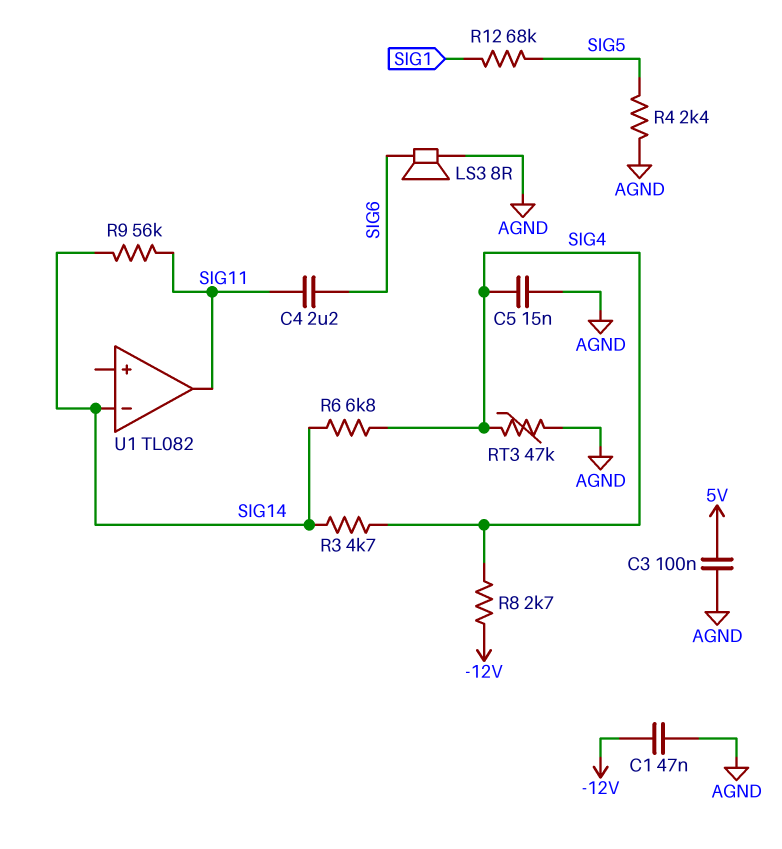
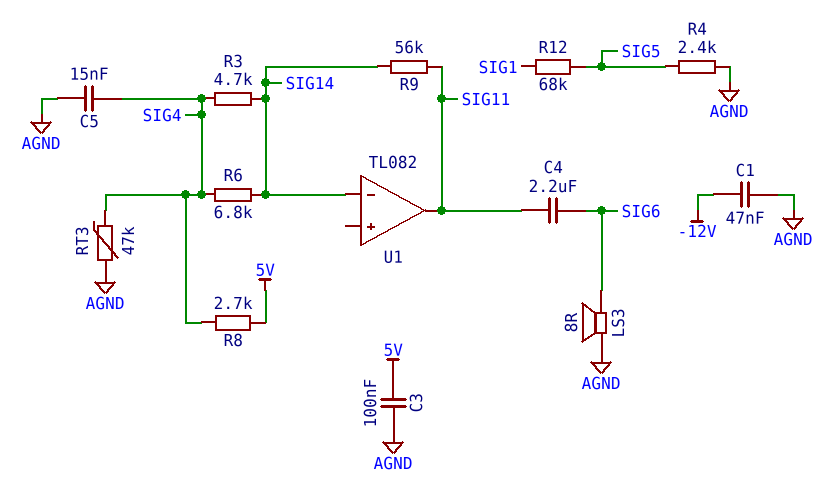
R8: 2.7k (-12V, SIG4) -> 2.7k (5V, SIG4)

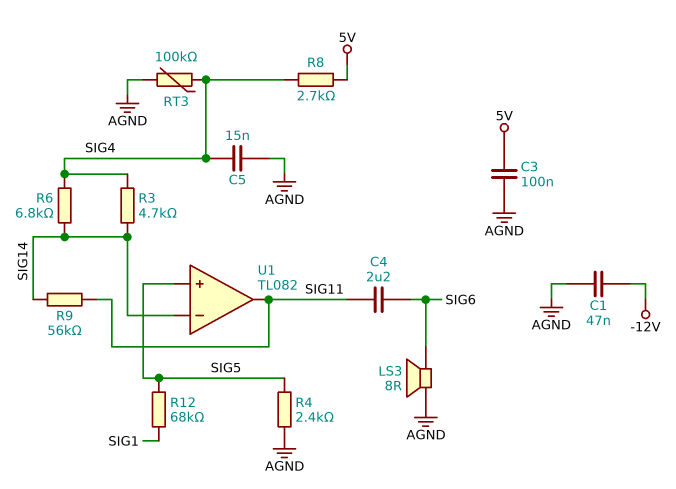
RT3: 47k (AGND, SIG4) -> 100k (AGND, SIG4)
U1 pin in+: none -> SIG5

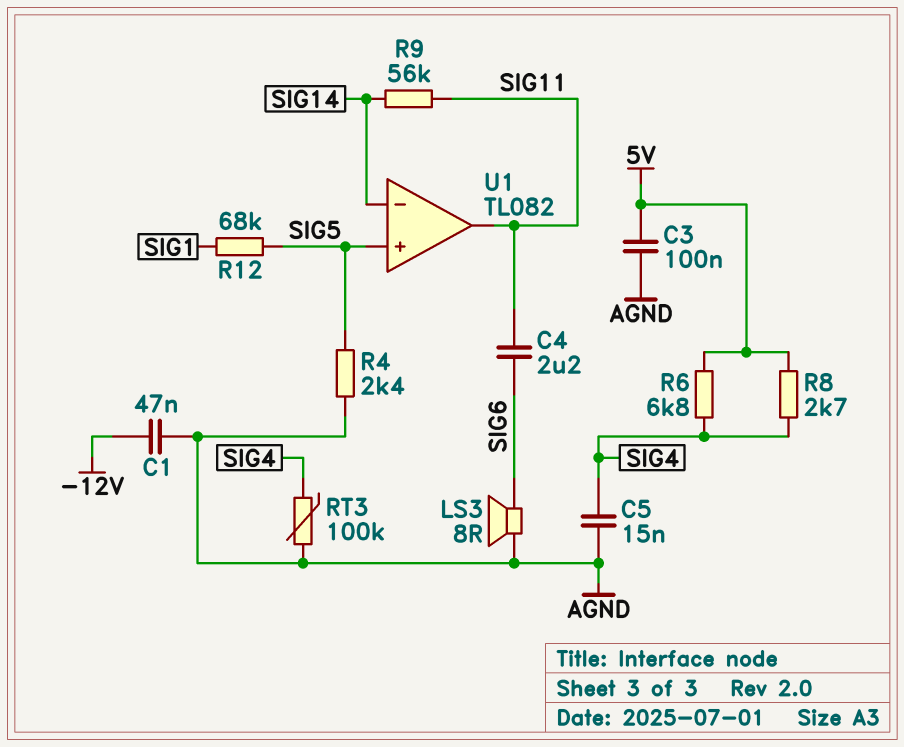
R3: 4.7k (SIG4, SIG14) -> none
R6: 6.8k (SIG4, SIG14) -> 6.8k (5V, SIG4)

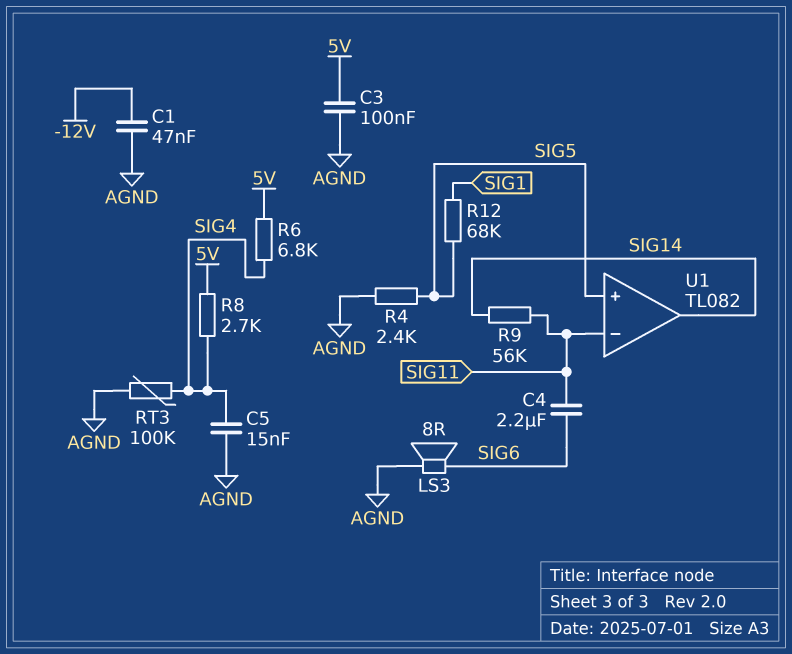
U1 pin in-: SIG14 -> SIG11
U1 pin out: SIG11 -> SIG14

